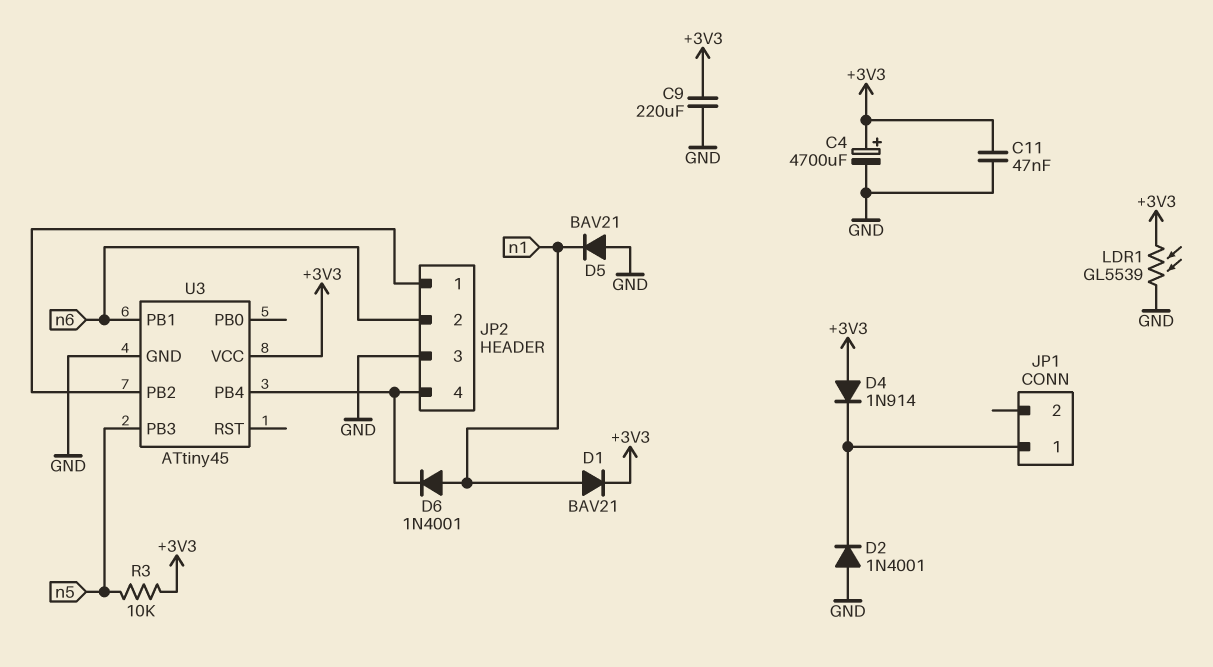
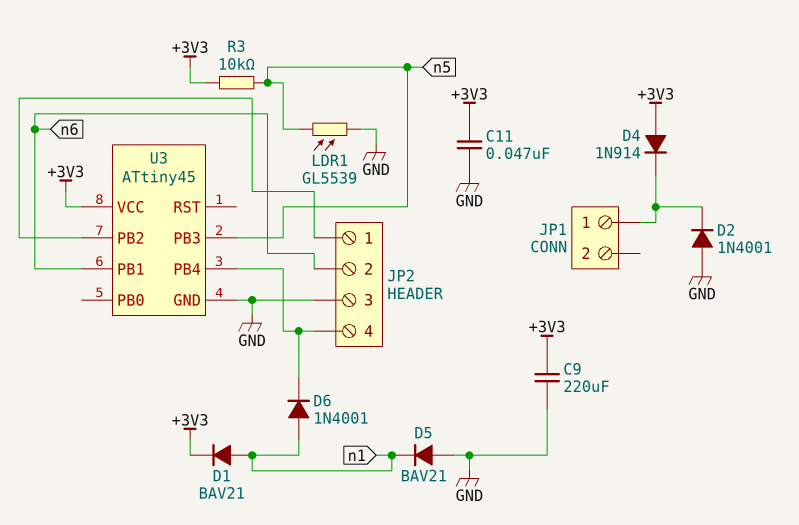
C4: 4700uF (plus +3V3, minus GND) -> none
LDR1: GL5539 (+3V3, GND) -> GL5539 (GND, n5)

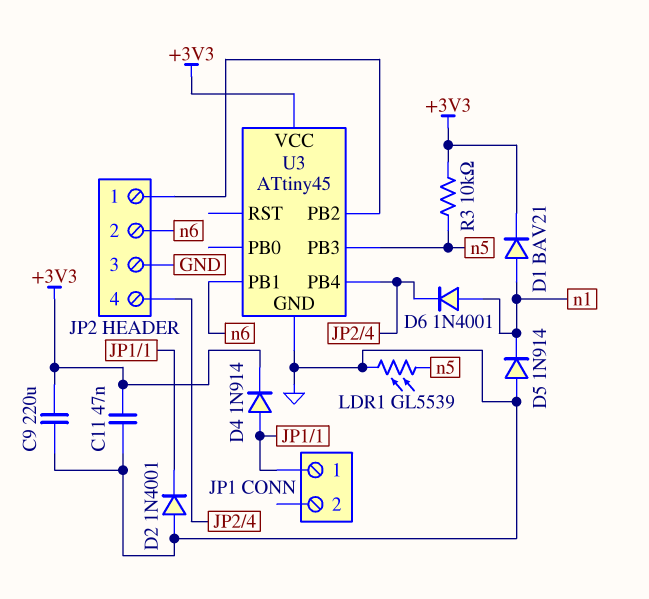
D4: diode 1N914 (A +3V3, K JP1/1) -> diode 1N914 (A JP1/1, K +3V3)
D5: diode BAV21 (A GND, K n1) -> diode 1N914 (A GND, K n1)

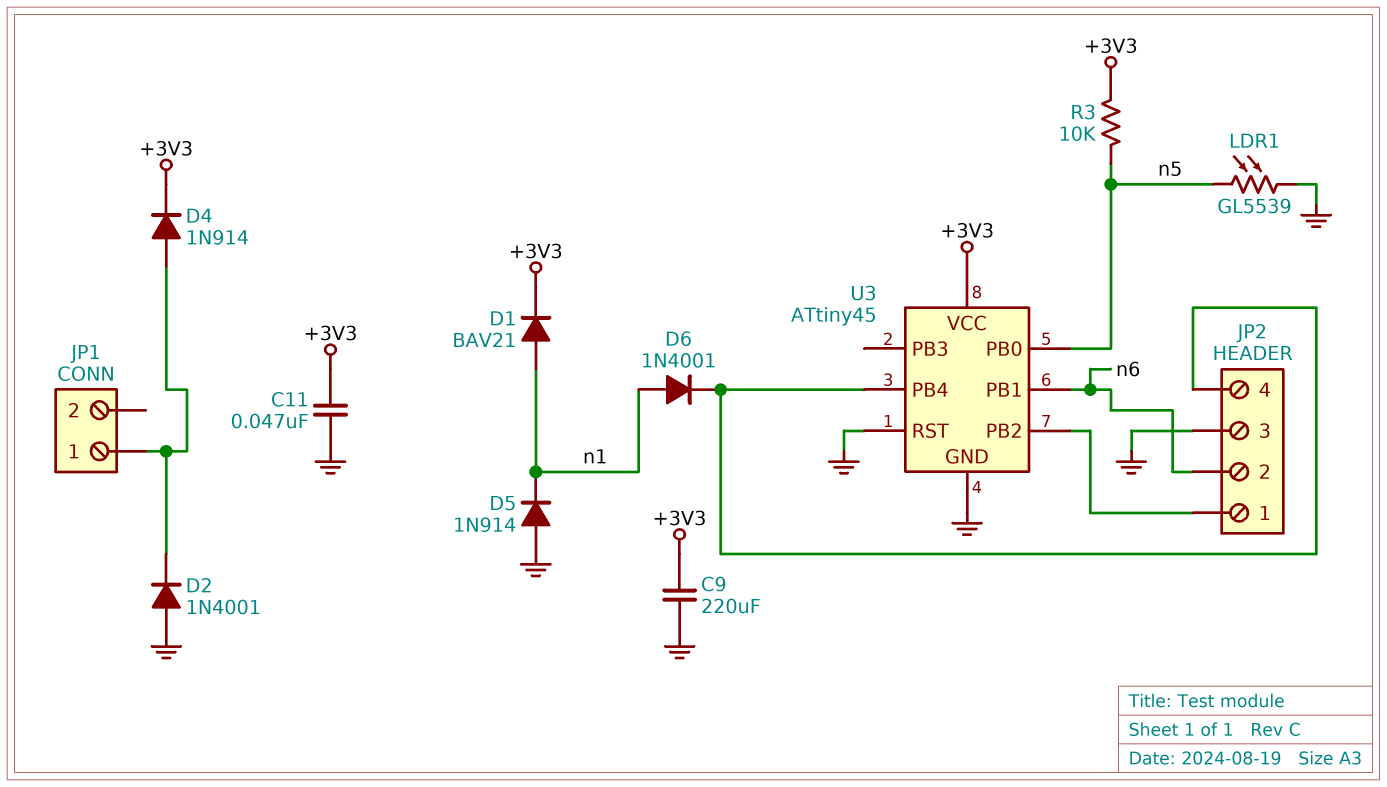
U3 pin PB0: none -> n5
U3 pin PB3: n5 -> none
U3 pin RST: none -> GND

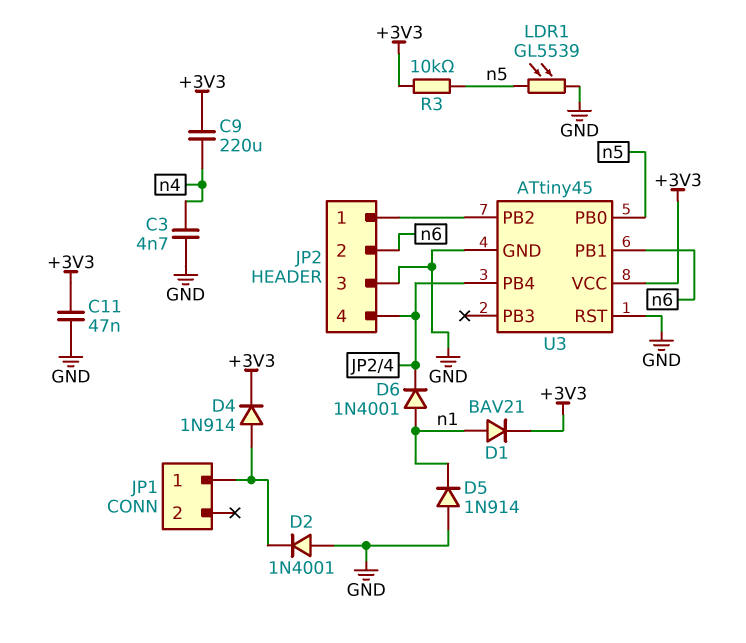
C3: none -> 4.7nF (GND, n4)
C9: 220uF (+3V3, GND) -> 220uF (+3V3, n4)

